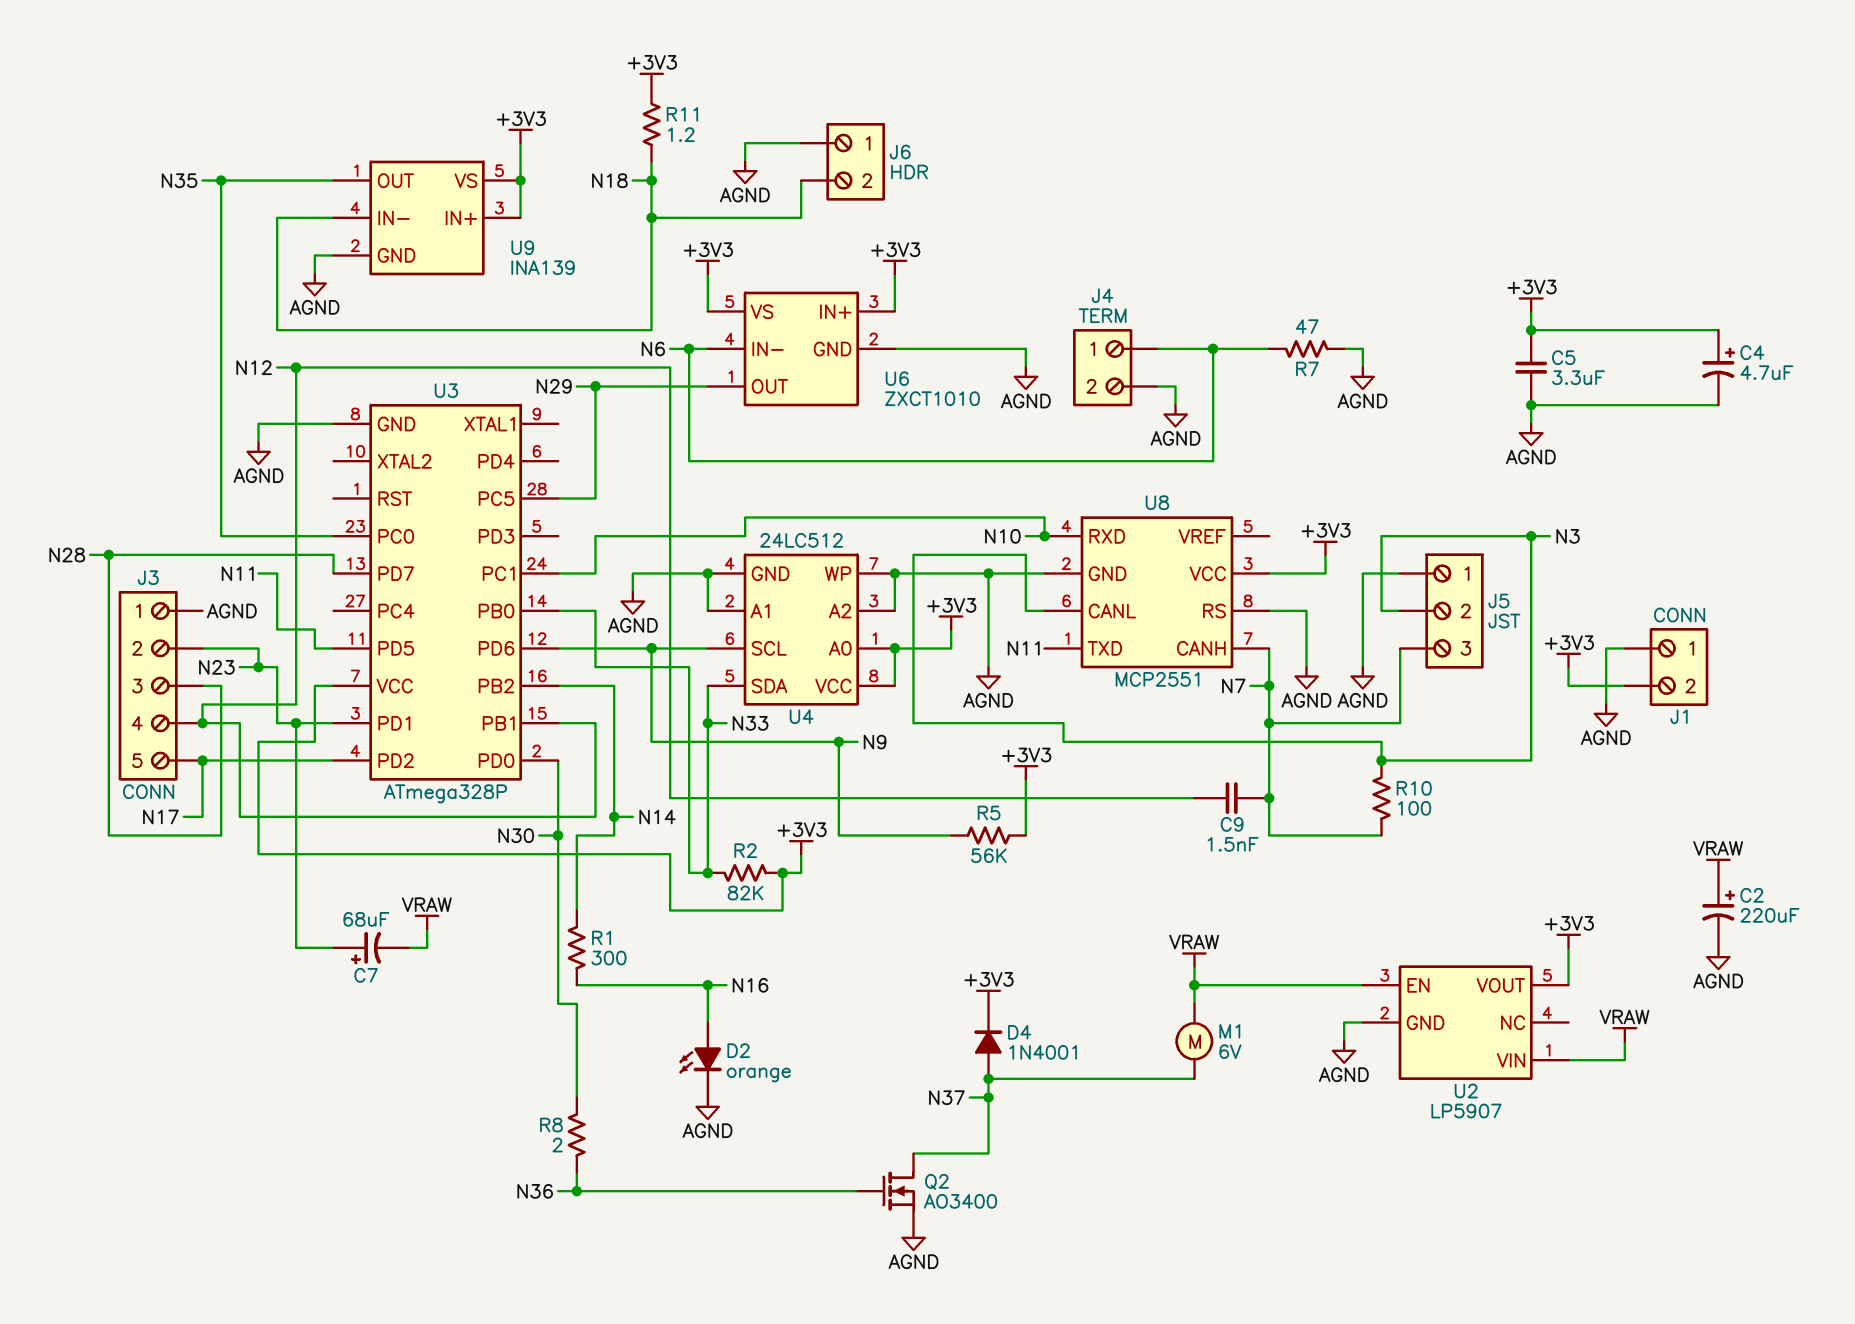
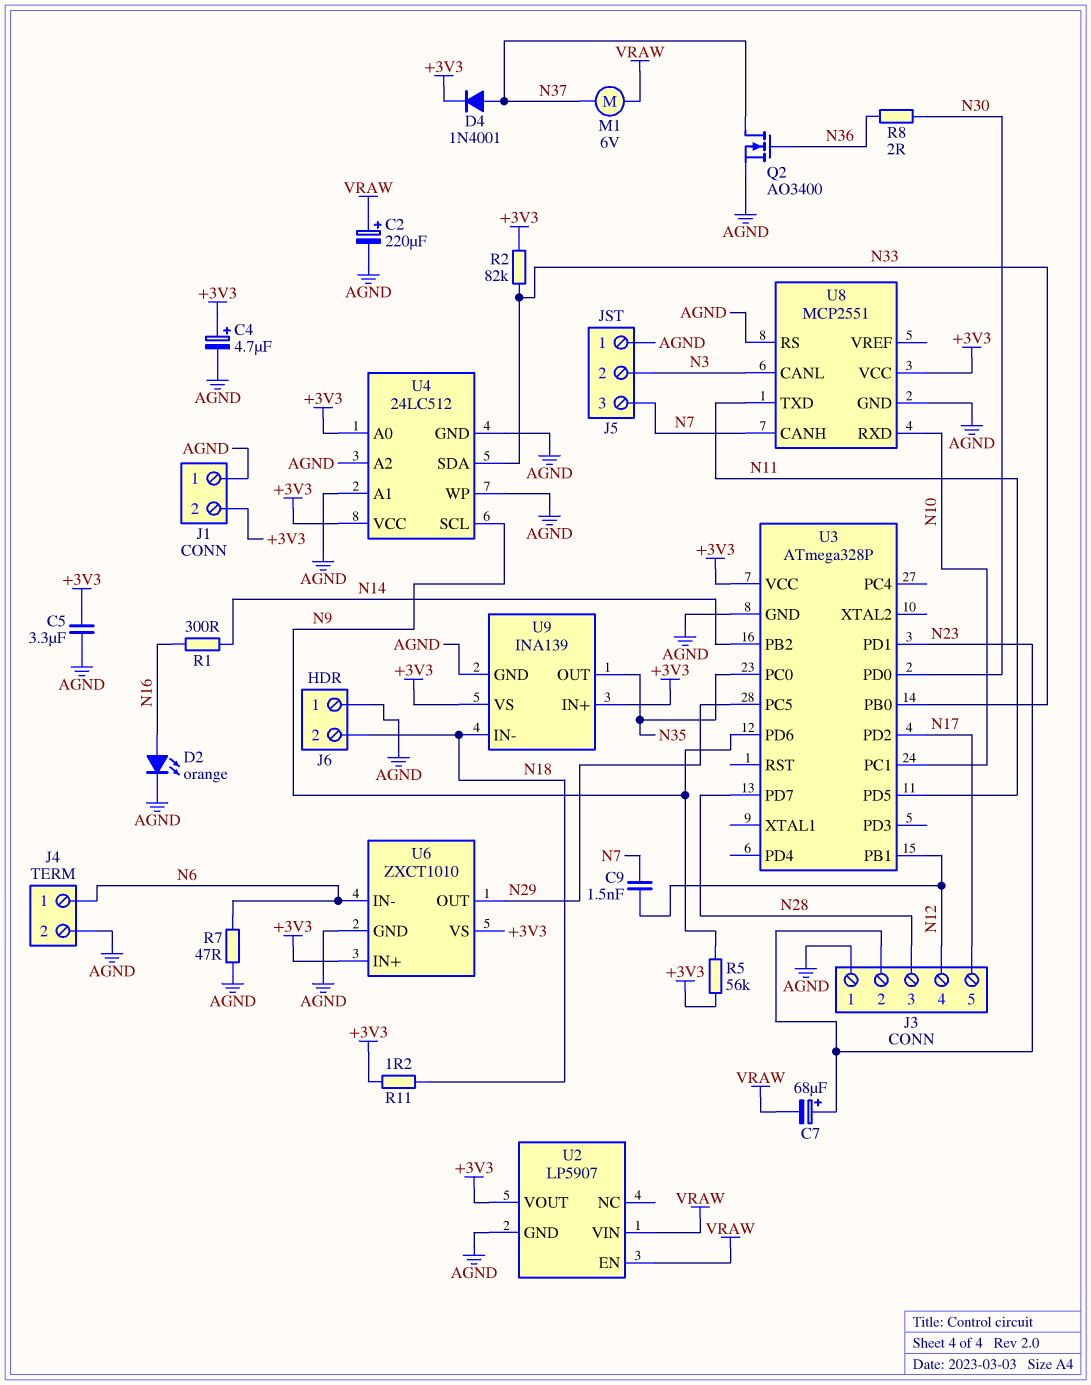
R10: 100 (N3, N7) -> none

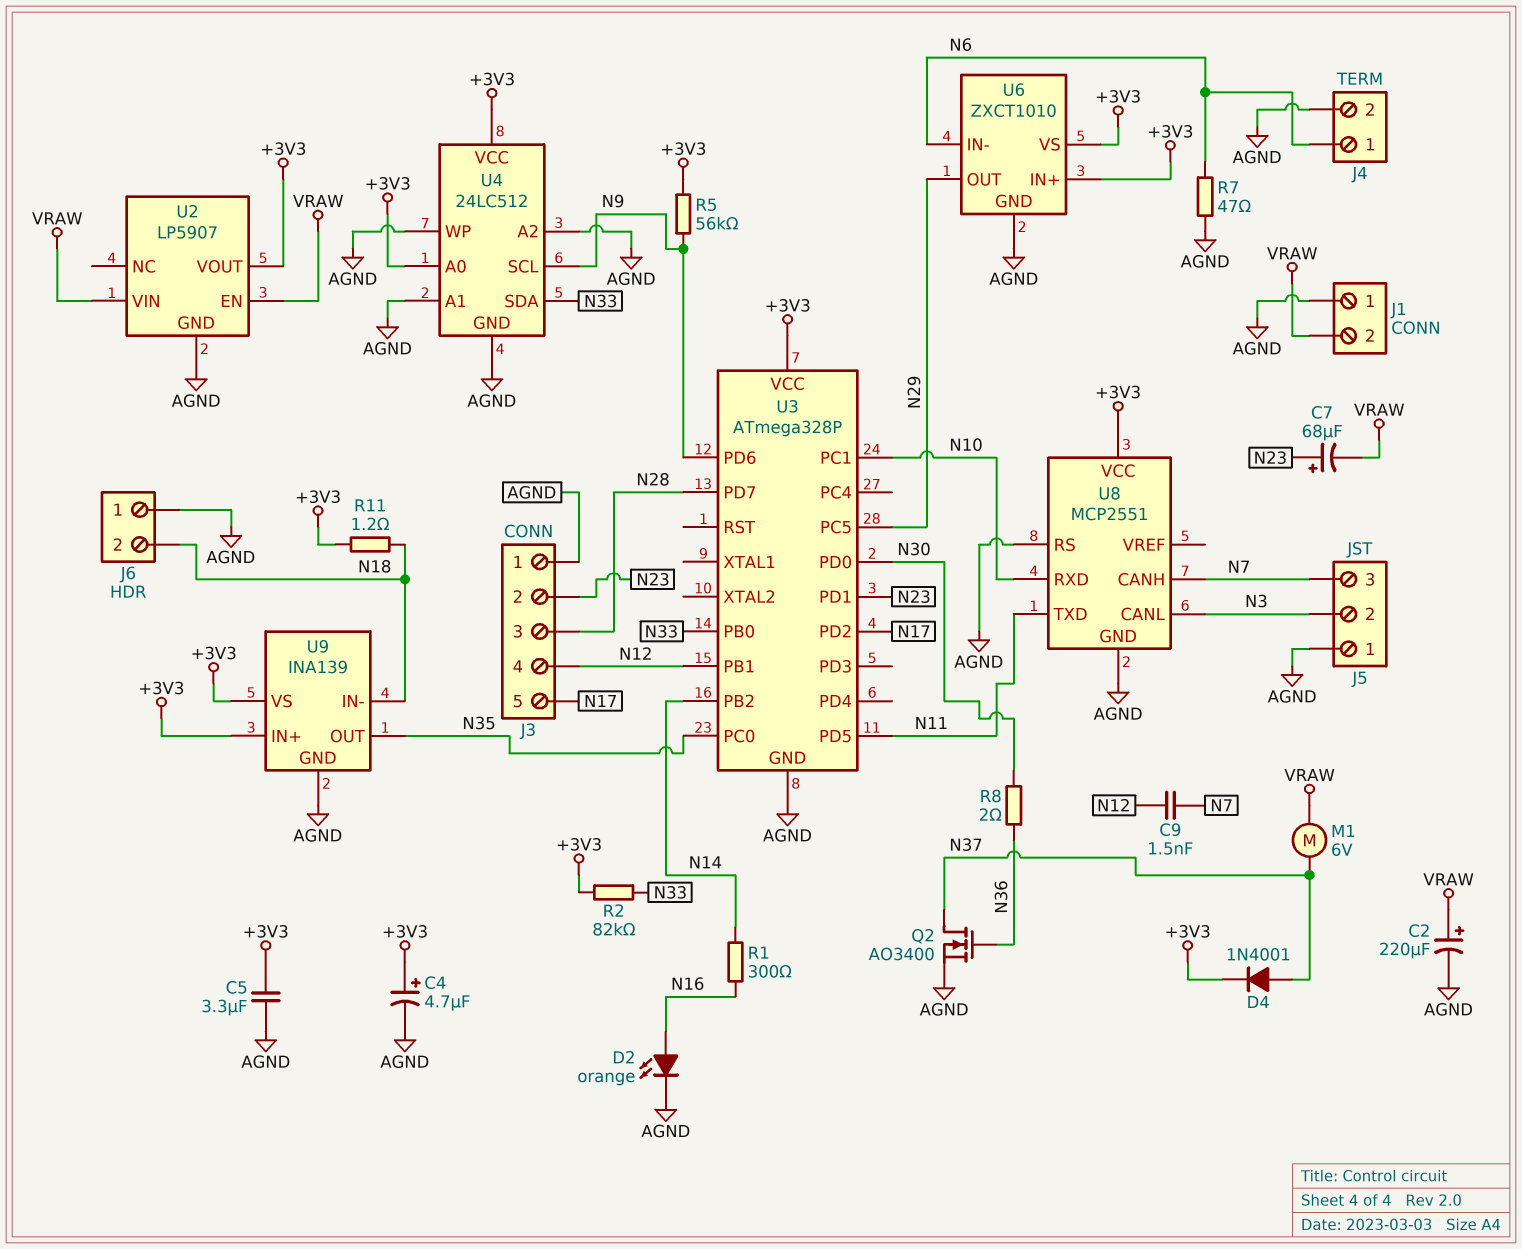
J1 pin 2: +3V3 -> VRAW

